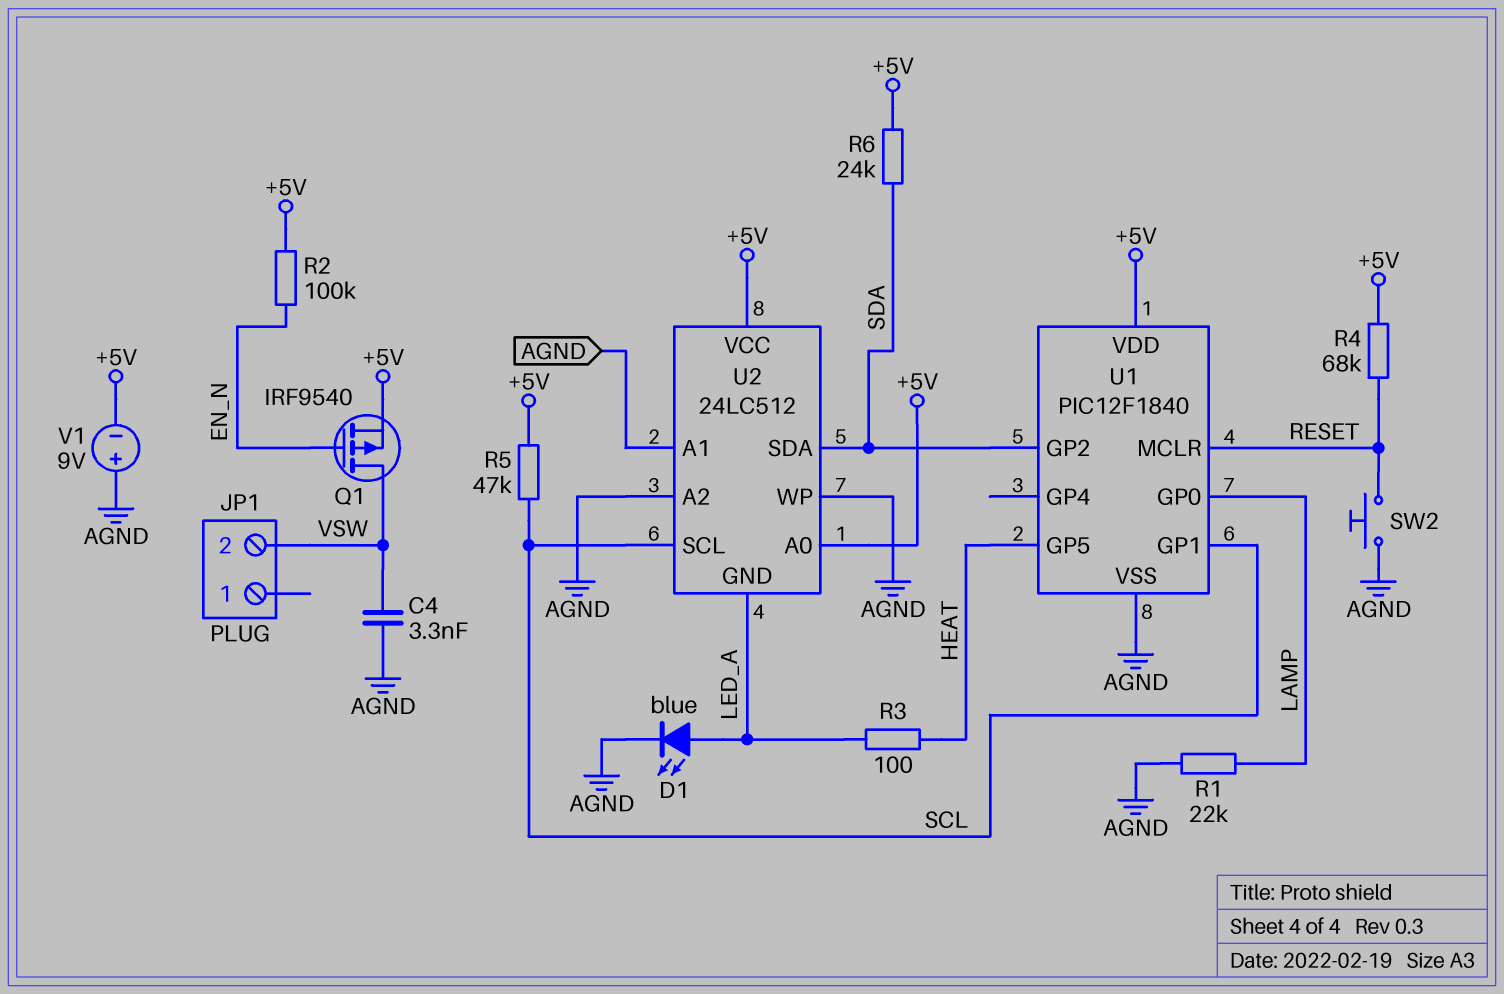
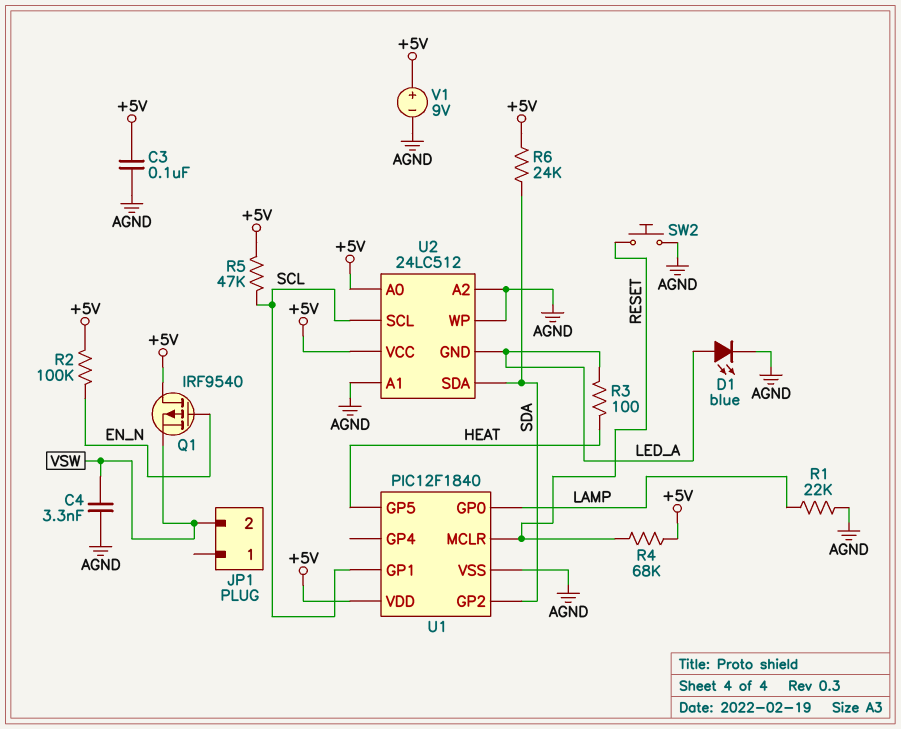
C3: none -> 100nF (+5V, AGND)
Q1: PMOS IRF9540 (G EN_N, D VSW, S +5V) -> PMOS IRF9540 (G EN_N, D +5V, S VSW)
V1: 9V (plus AGND, minus +5V) -> 9V (plus +5V, minus AGND)

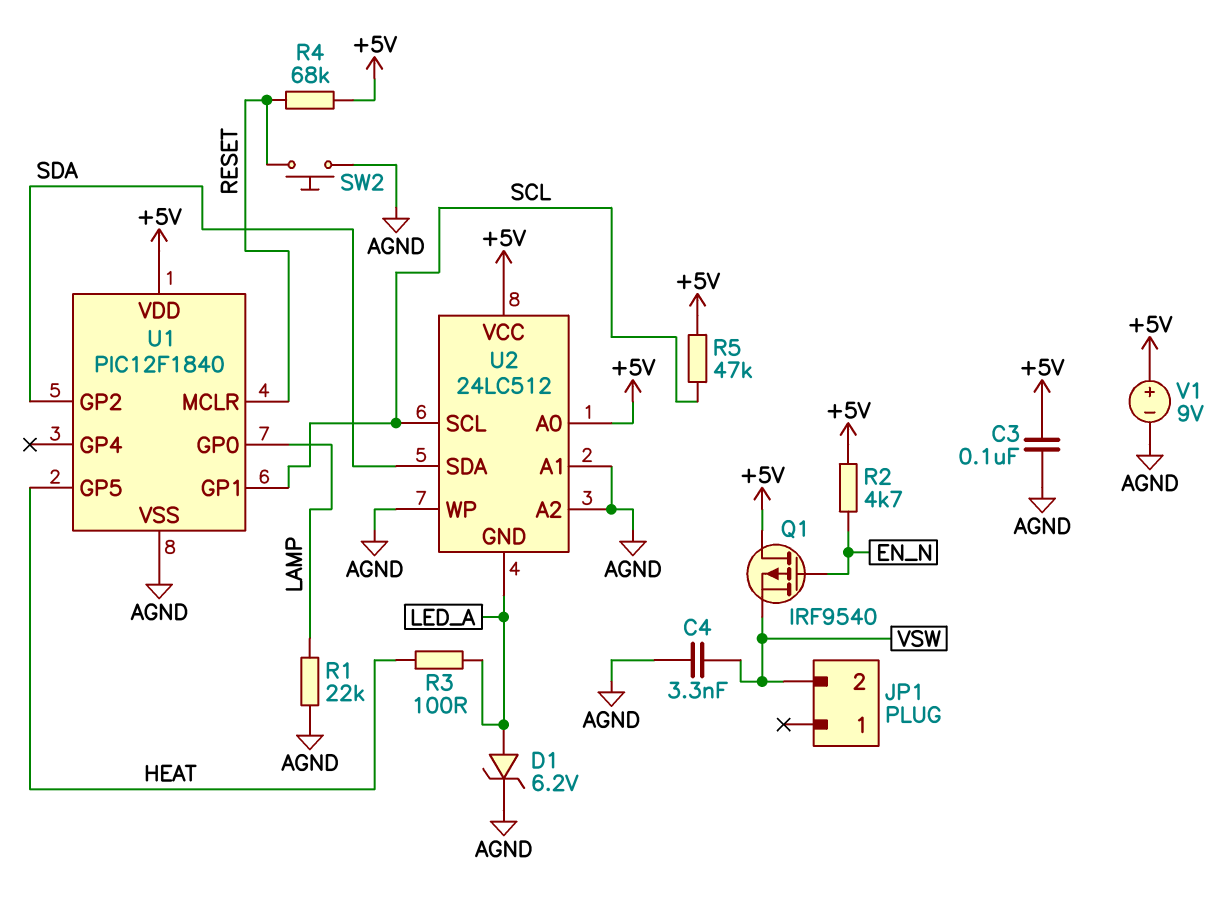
D1: LED blue (A LED_A, K AGND) -> zener 6.2V (A LED_A, K AGND)
R2: 100k (+5V, EN_N) -> 4.7k (+5V, EN_N)
R6: 24k (+5V, SDA) -> none

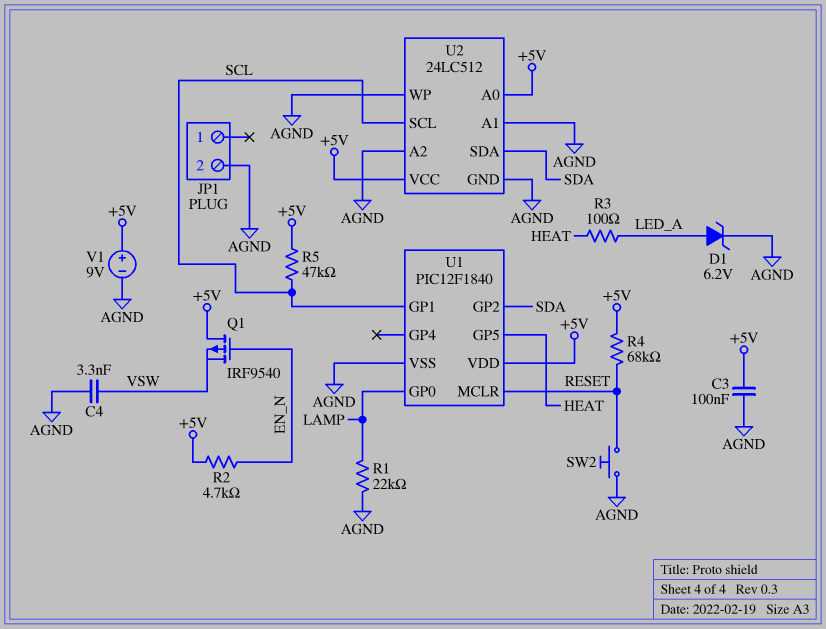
JP1 pin 2: VSW -> AGND
U2 pin GND: LED_A -> AGND

